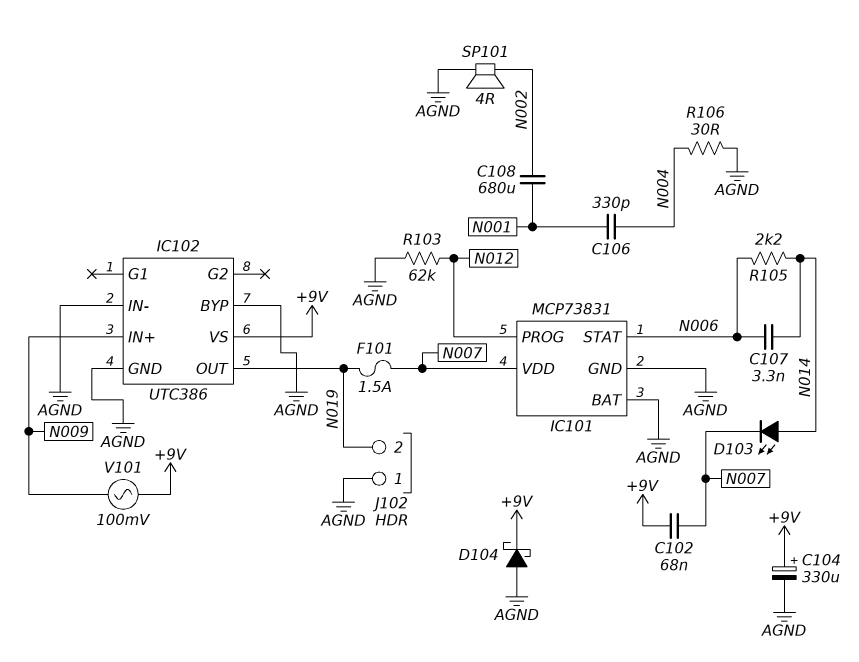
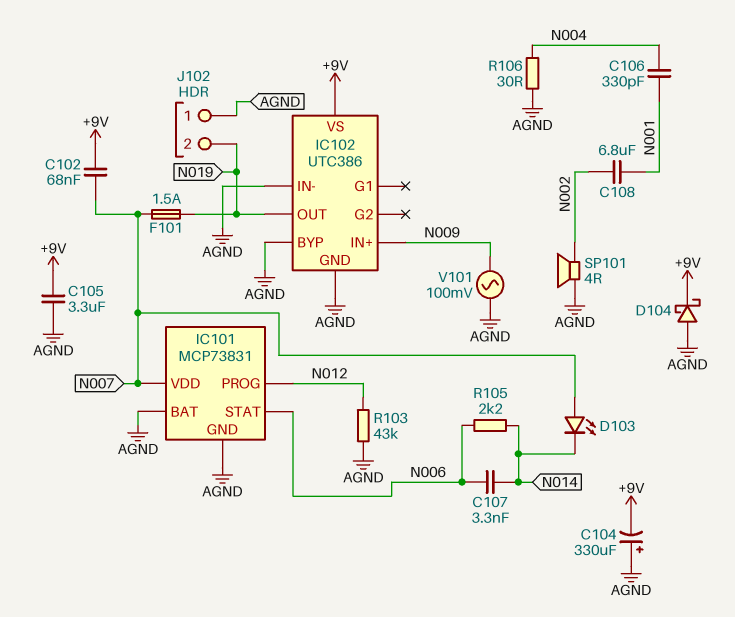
C104: 330uF (plus +9V, minus AGND) -> 330uF (plus AGND, minus +9V)
C105: none -> 3.3uF (+9V, AGND)
C108: 680uF (N001, N002) -> 6.8uF (N001, N002)
D103: LED (A N014, K N007) -> LED (A N007, K N014)
R103: 62k (AGND, N012) -> 43k (AGND, N012)
V101: AC 100mV (+9V, N009) -> AC 100mV (AGND, N009)

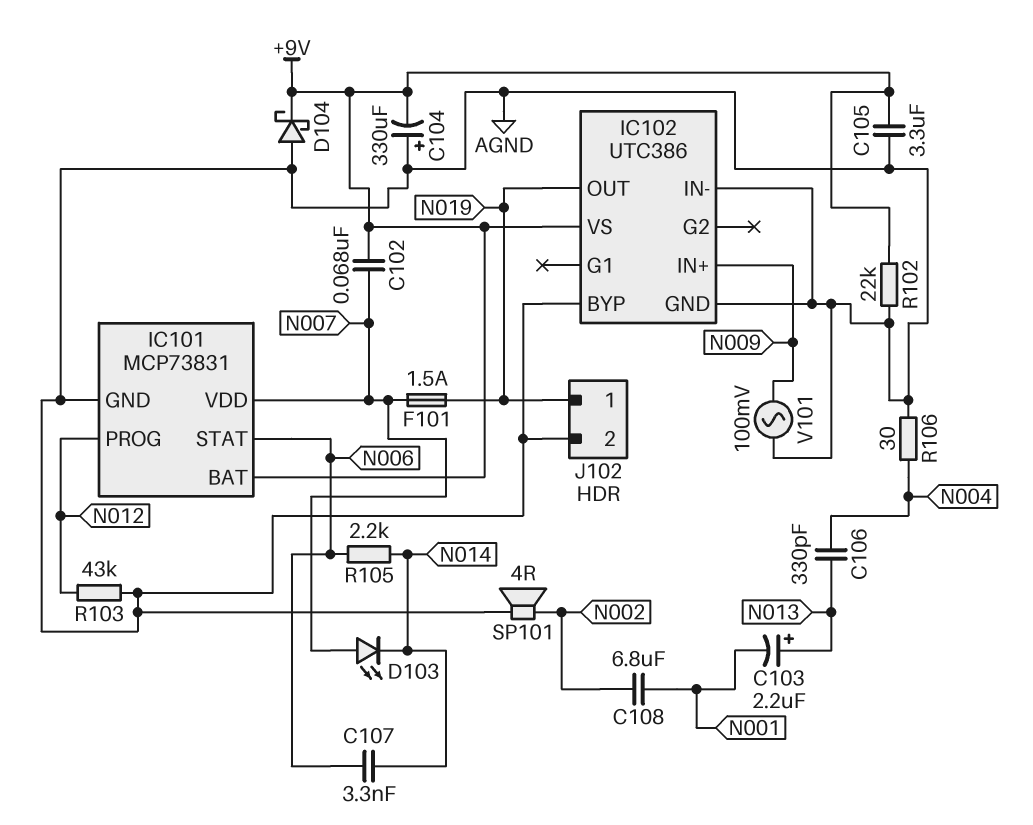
C103: none -> 2.2uF (plus N013, minus N001)
C106: 330pF (N001, N004) -> 330pF (N004, N013)
IC101 pin BAT: AGND -> +9V
J102 pin 1: AGND -> N019
J102 pin 2: N019 -> AGND
R102: none -> 22k (+9V, AGND)

